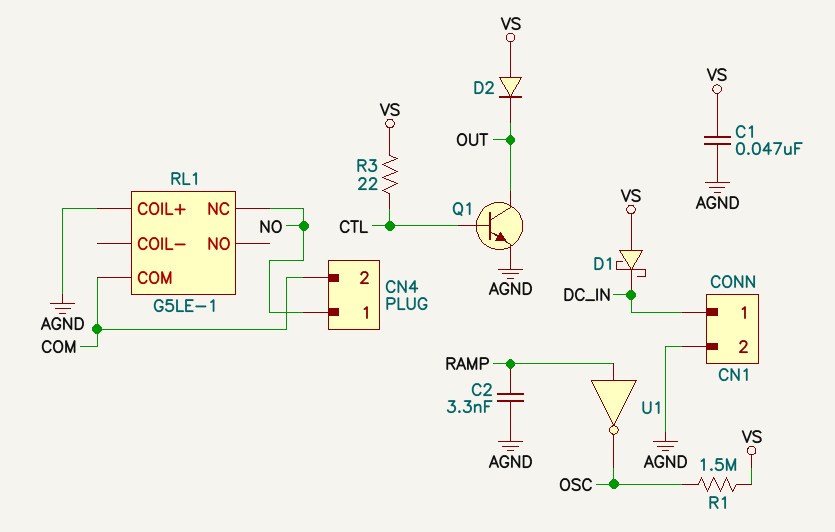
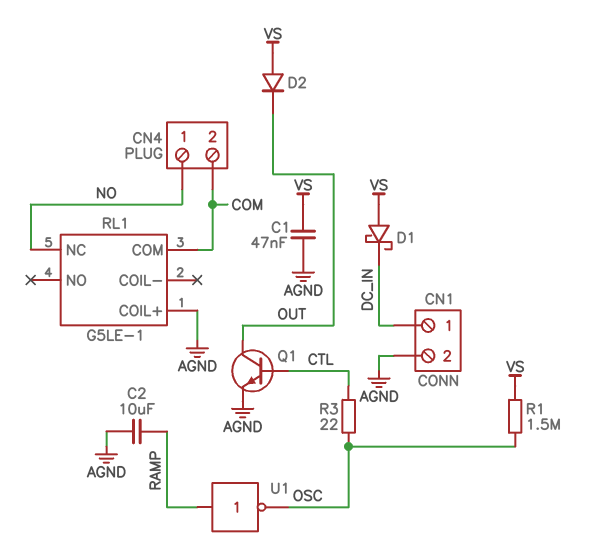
C2: 3.3nF (AGND, RAMP) -> 10uF (AGND, RAMP)
R3: 22 (CTL, VS) -> 22 (CTL, OSC)

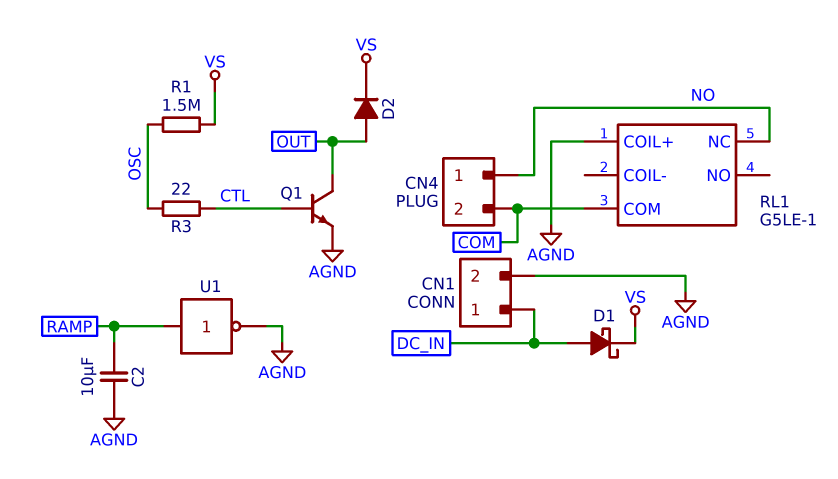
C1: 47nF (AGND, VS) -> none
D1: schottky (A VS, K DC_IN) -> schottky (A DC_IN, K VS)
D2: diode (A VS, K OUT) -> diode (A OUT, K VS)
U1: NOT (in RAMP, out OSC) -> NOT (in RAMP, out AGND)

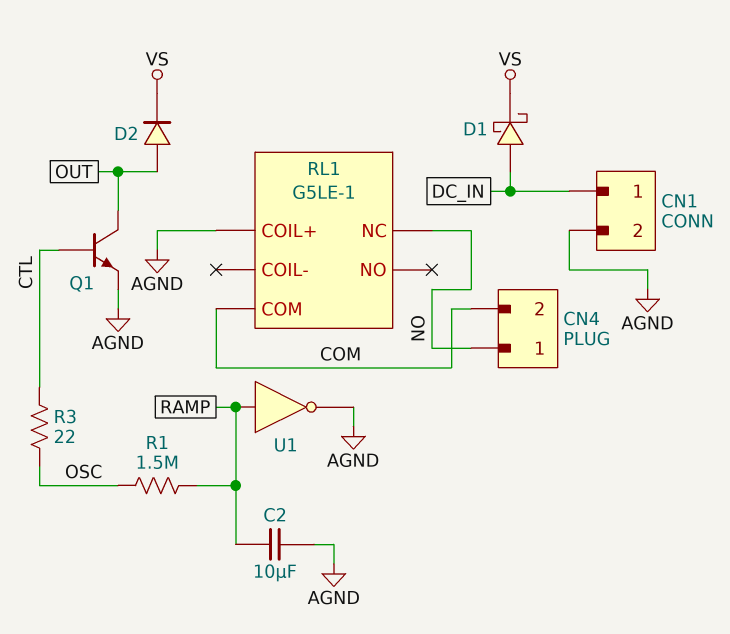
R1: 1.5M (OSC, VS) -> 1.5M (OSC, RAMP)

